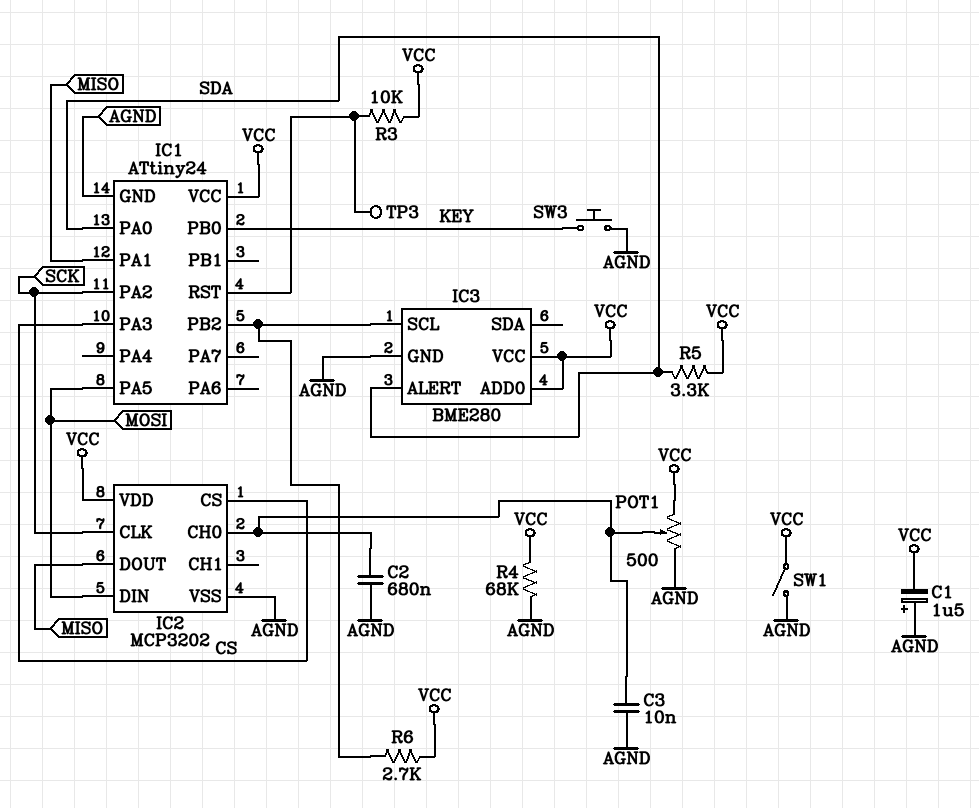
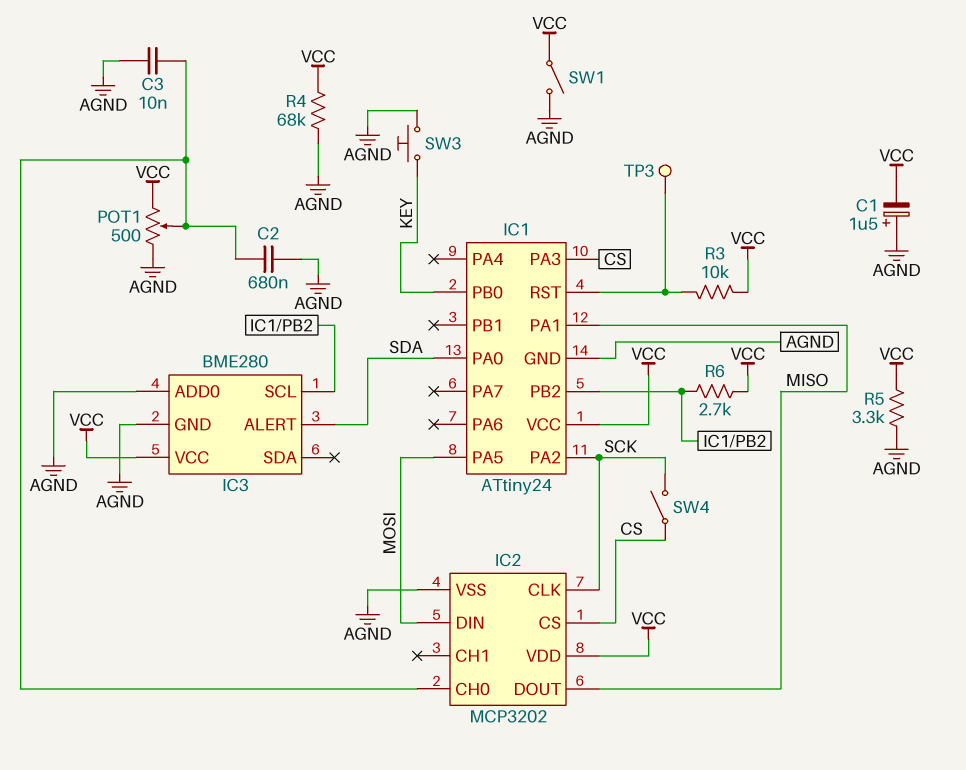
IC3 pin ADD0: VCC -> AGND
R5: 3.3k (SDA, VCC) -> 3.3k (AGND, VCC)
SW4: none -> switch (CS, SCK)

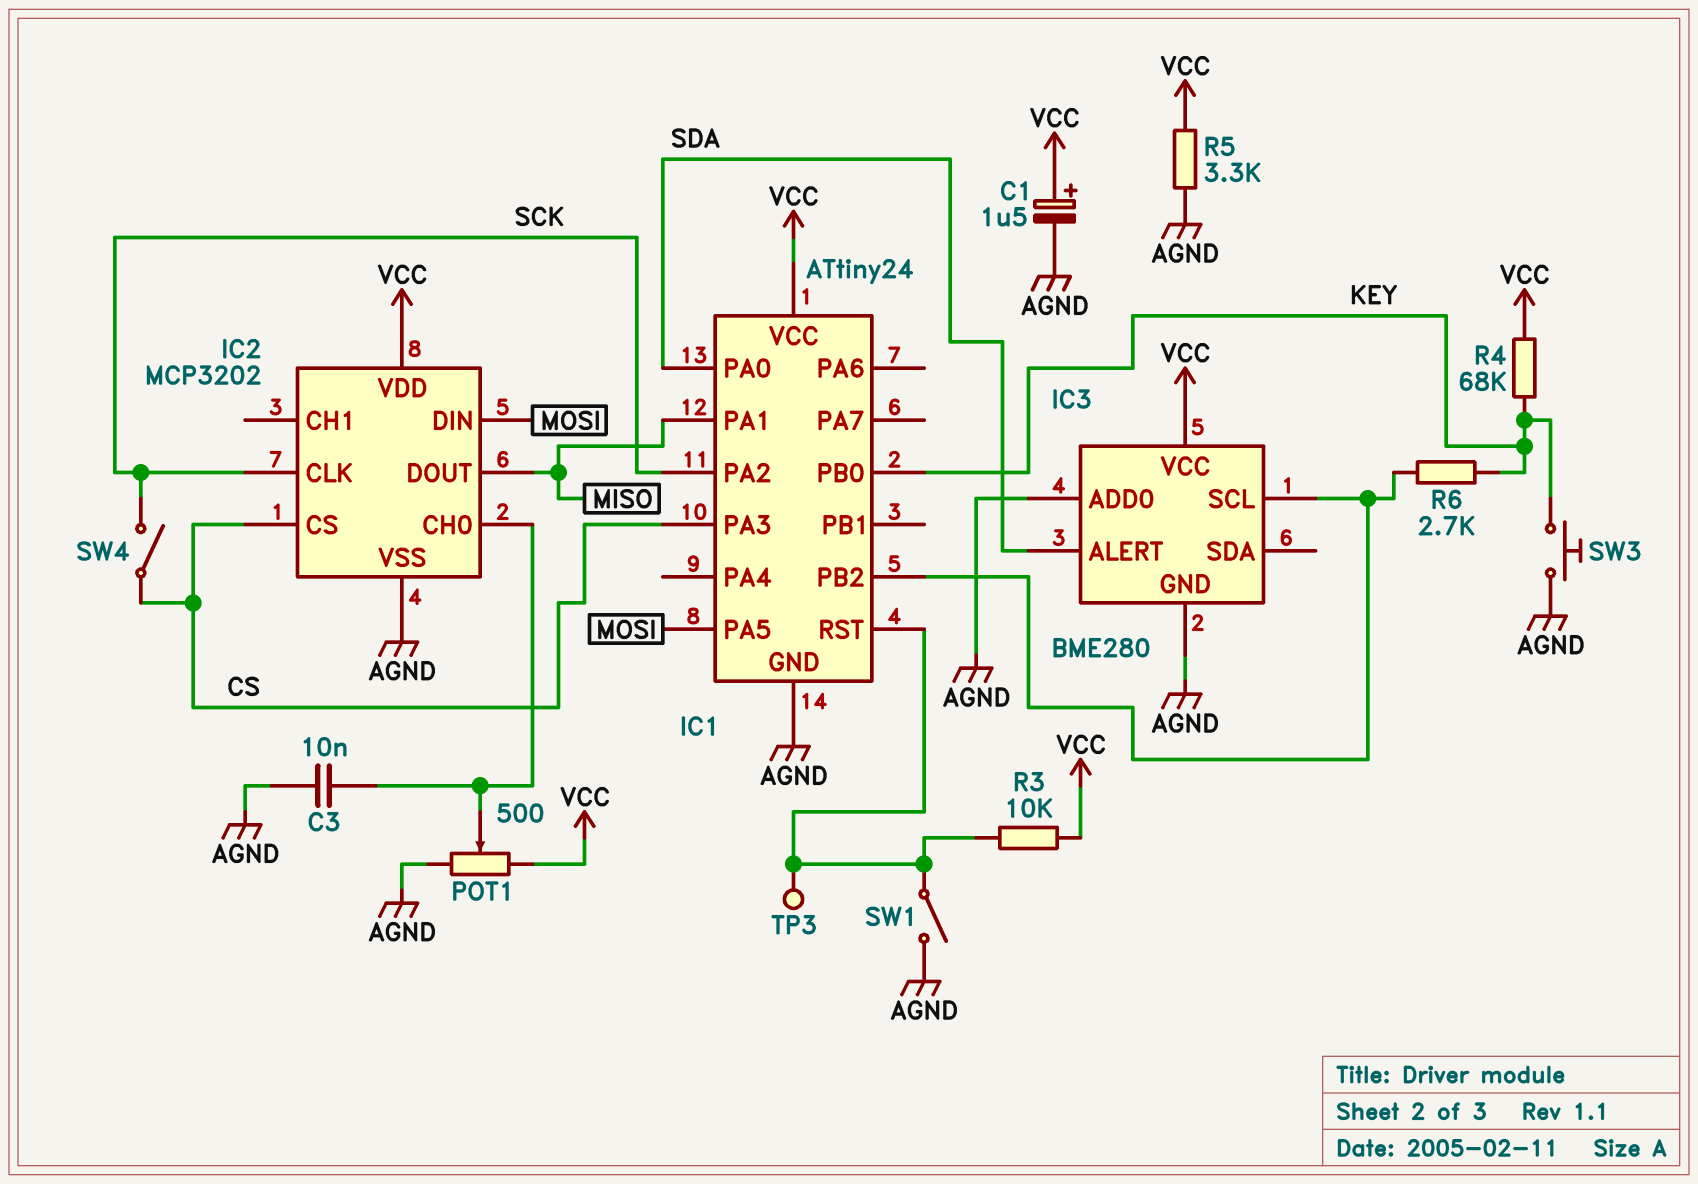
C1: 1.5uF (plus AGND, minus VCC) -> 1.5uF (plus VCC, minus AGND)
C2: 680nF (AGND, IC2/CH0) -> none
R4: 68k (AGND, VCC) -> 68k (KEY, VCC)
R6: 2.7k (IC1/PB2, VCC) -> 2.7k (IC1/PB2, KEY)
SW1: switch (AGND, VCC) -> switch (AGND, IC1/RST)

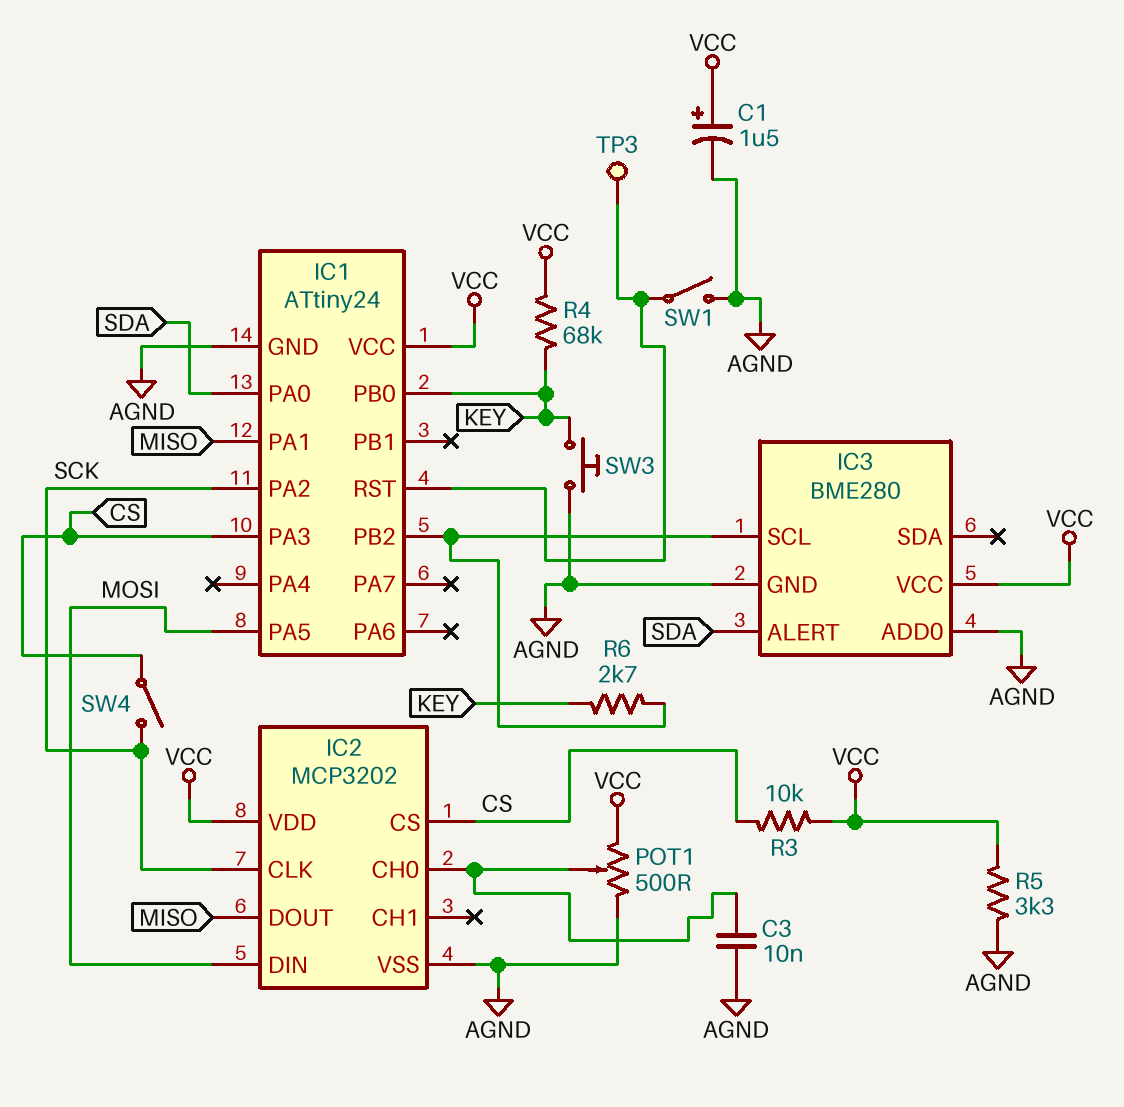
R3: 10k (IC1/RST, VCC) -> 10k (CS, VCC)

